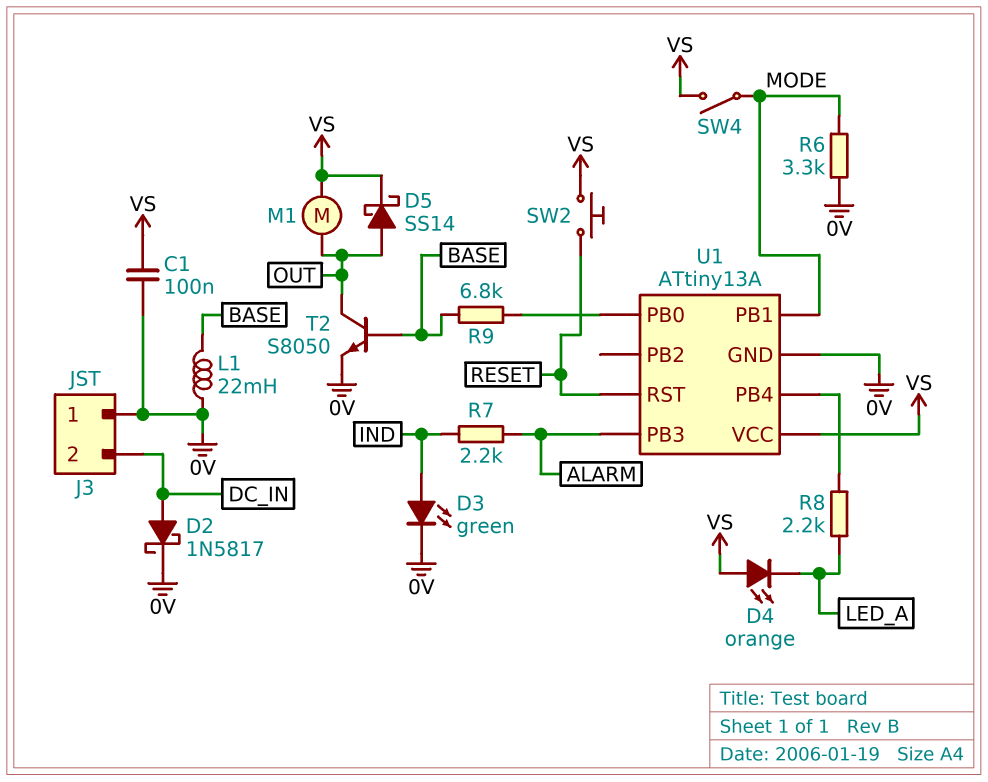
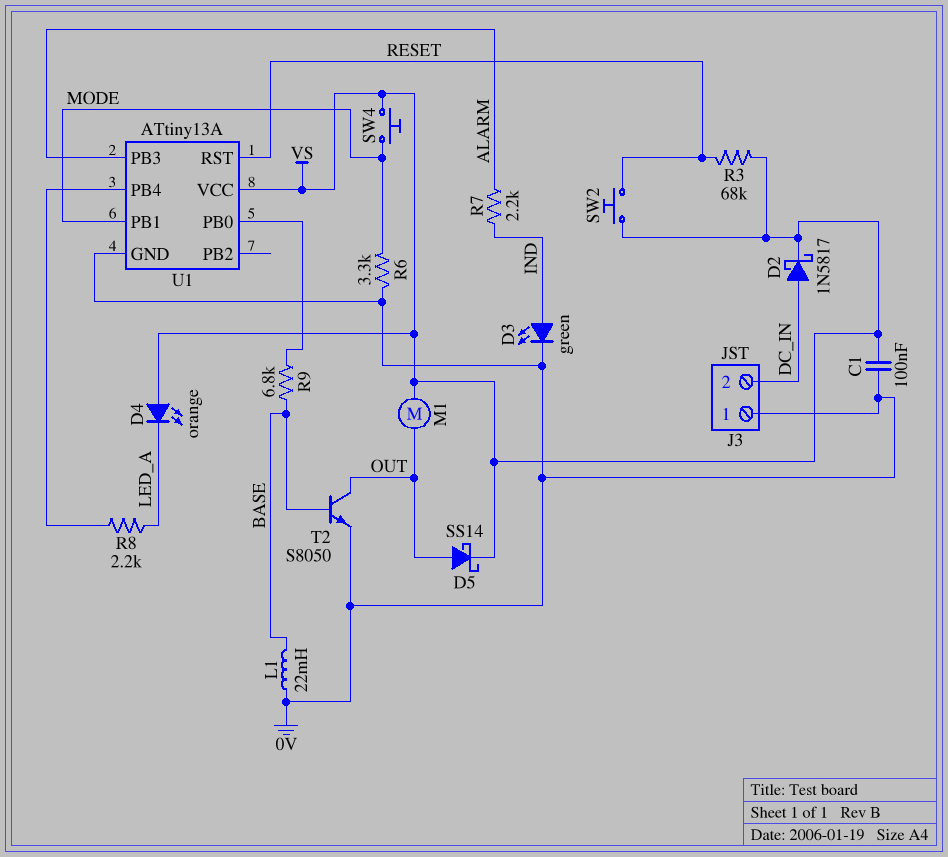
D2: schottky 1N5817 (A DC_IN, K 0V) -> schottky 1N5817 (A DC_IN, K VS)
R3: none -> 68k (RESET, VS)
SW4: switch (MODE, VS) -> button (MODE, VS)

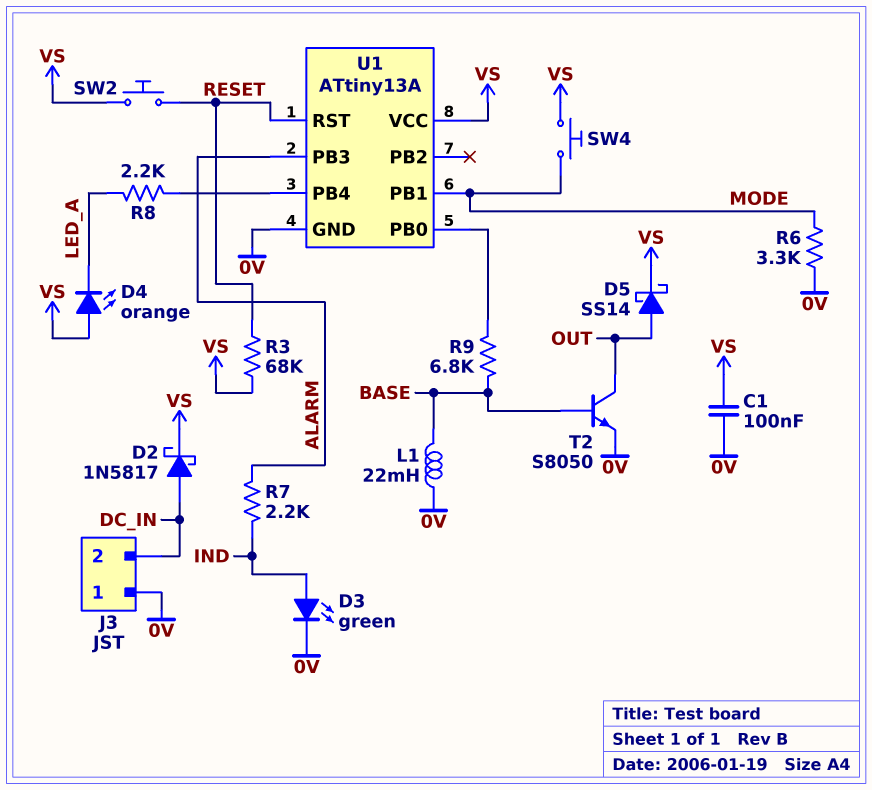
M1: motor (OUT, VS) -> none

